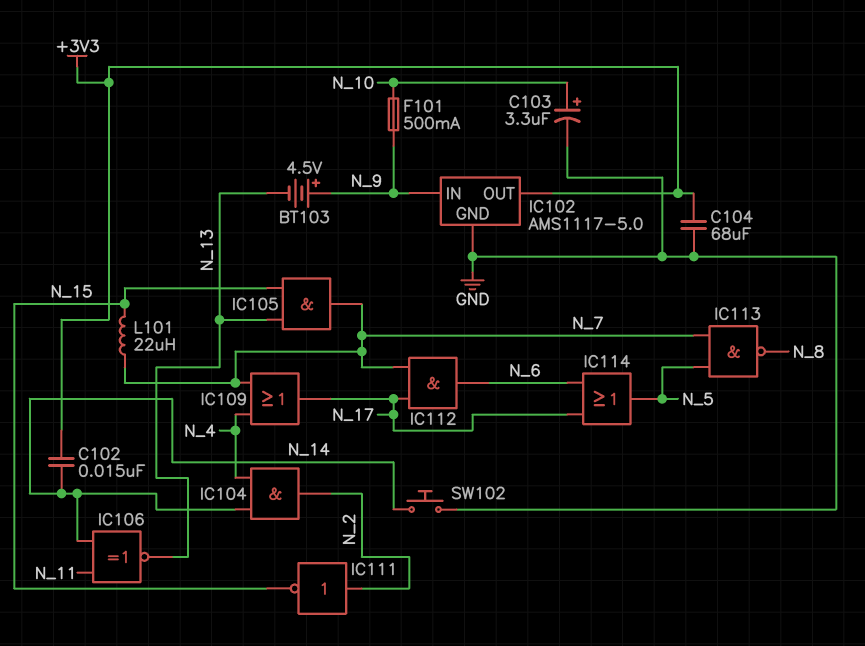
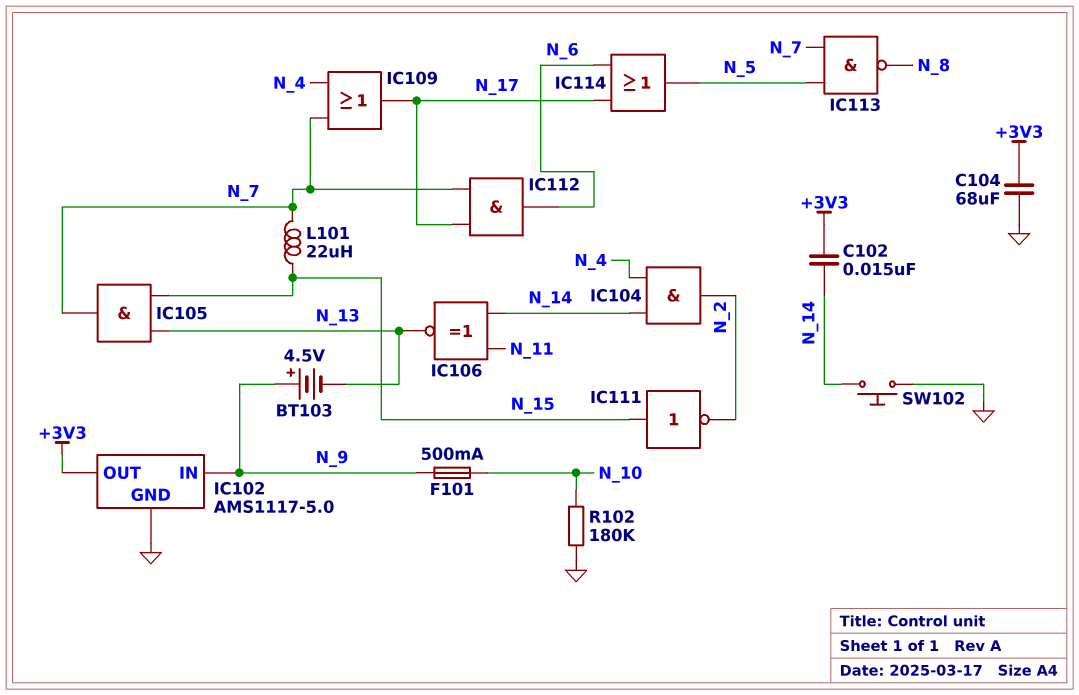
C103: 3.3uF (plus N_10, minus GND) -> none
IC111: NOT (in N_2, out N_15) -> NOT (in N_15, out N_2)
R102: none -> 180k (GND, N_10)

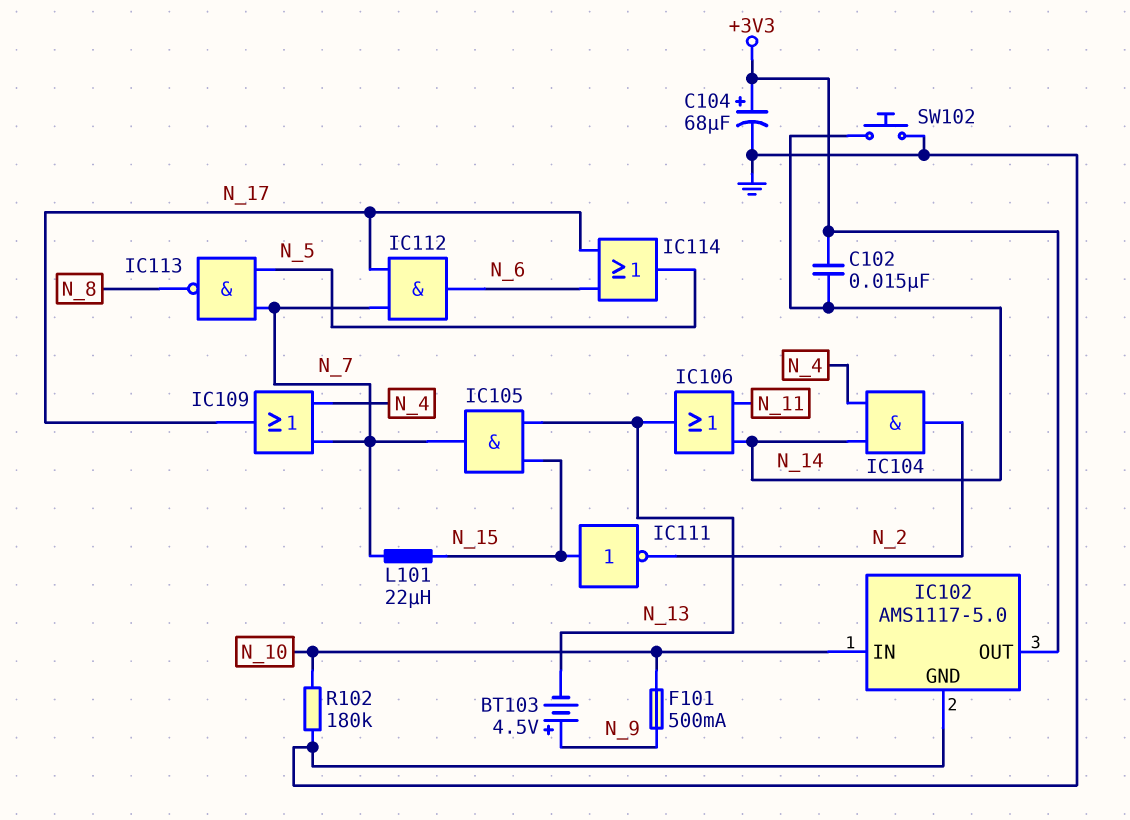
C104: 68uF (+3V3, GND) -> 68uF (plus +3V3, minus GND)
IC102 pin IN: N_9 -> N_10
IC106: XNOR (in N_11, in N_14, out N_13) -> OR (in N_11, in N_14, out N_13)

